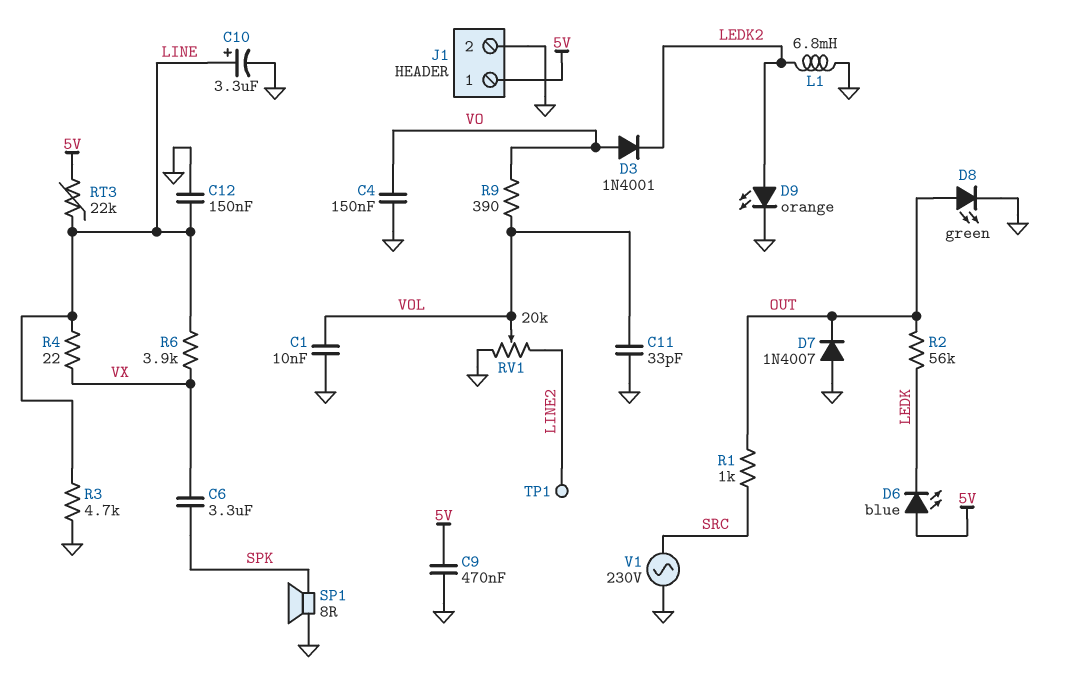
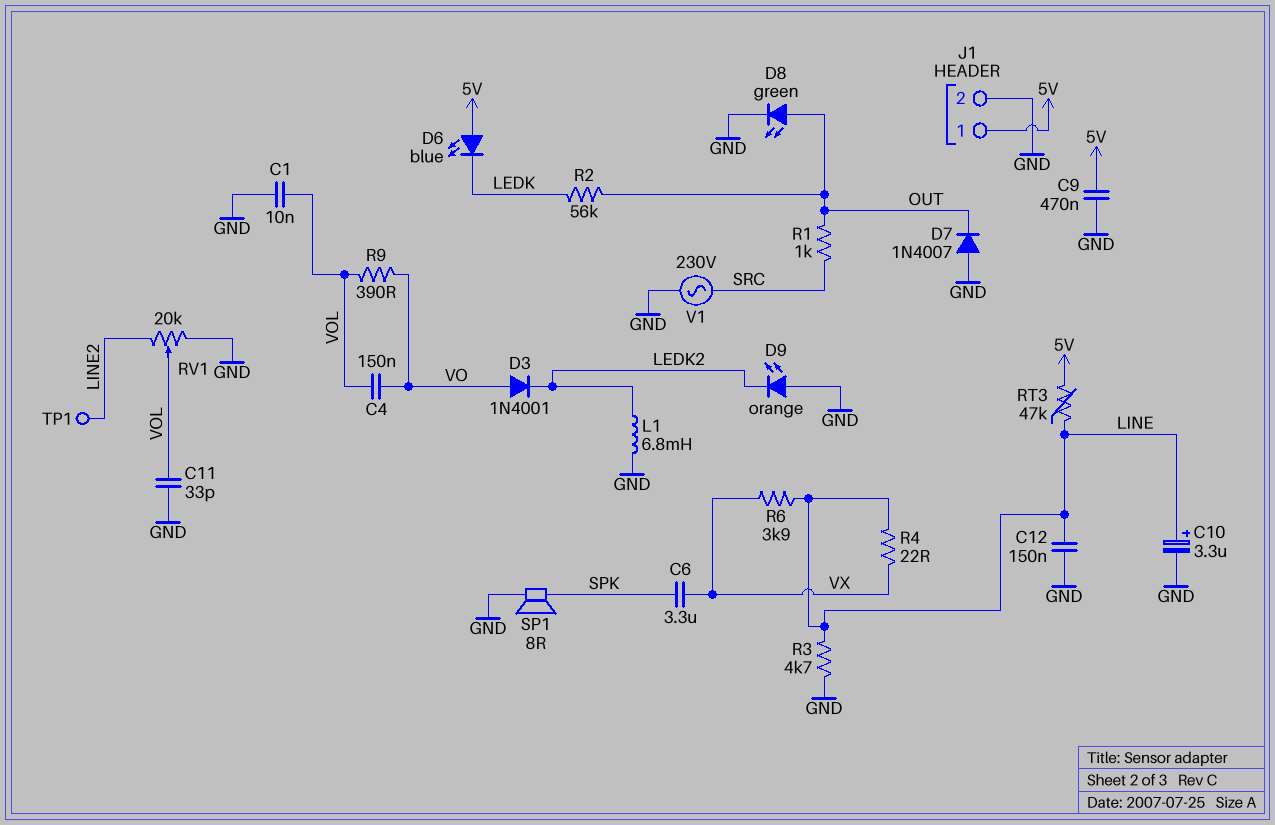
C4: 150nF (GND, VO) -> 150nF (VO, VOL)
D9: LED orange (A LEDK2, K GND) -> LED orange (A GND, K LEDK2)
RT3: 22k (5V, LINE) -> 47k (5V, LINE)

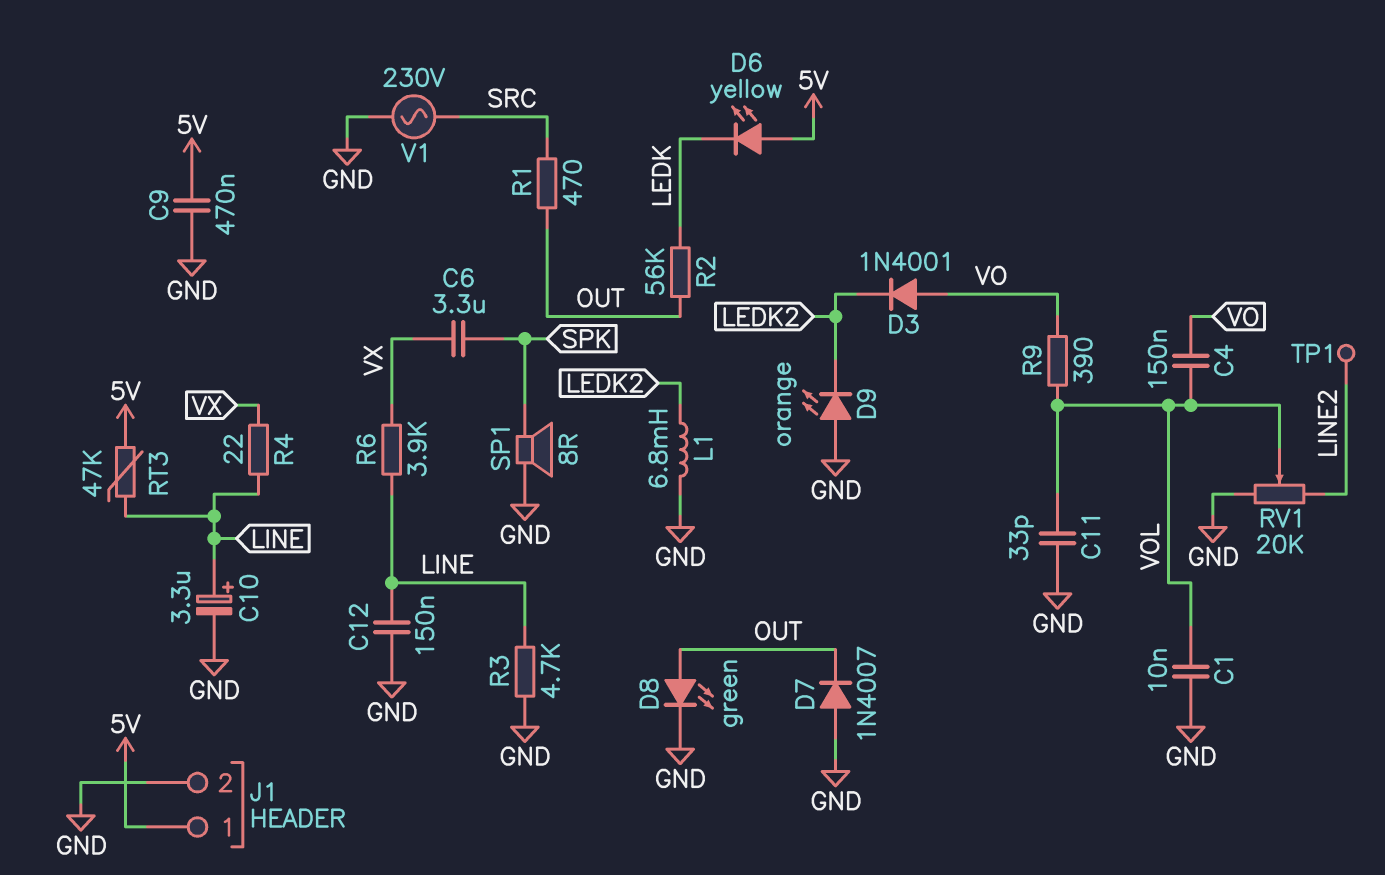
D6: LED blue (A 5V, K LEDK) -> LED yellow (A 5V, K LEDK)
R1: 1k (OUT, SRC) -> 470 (OUT, SRC)

